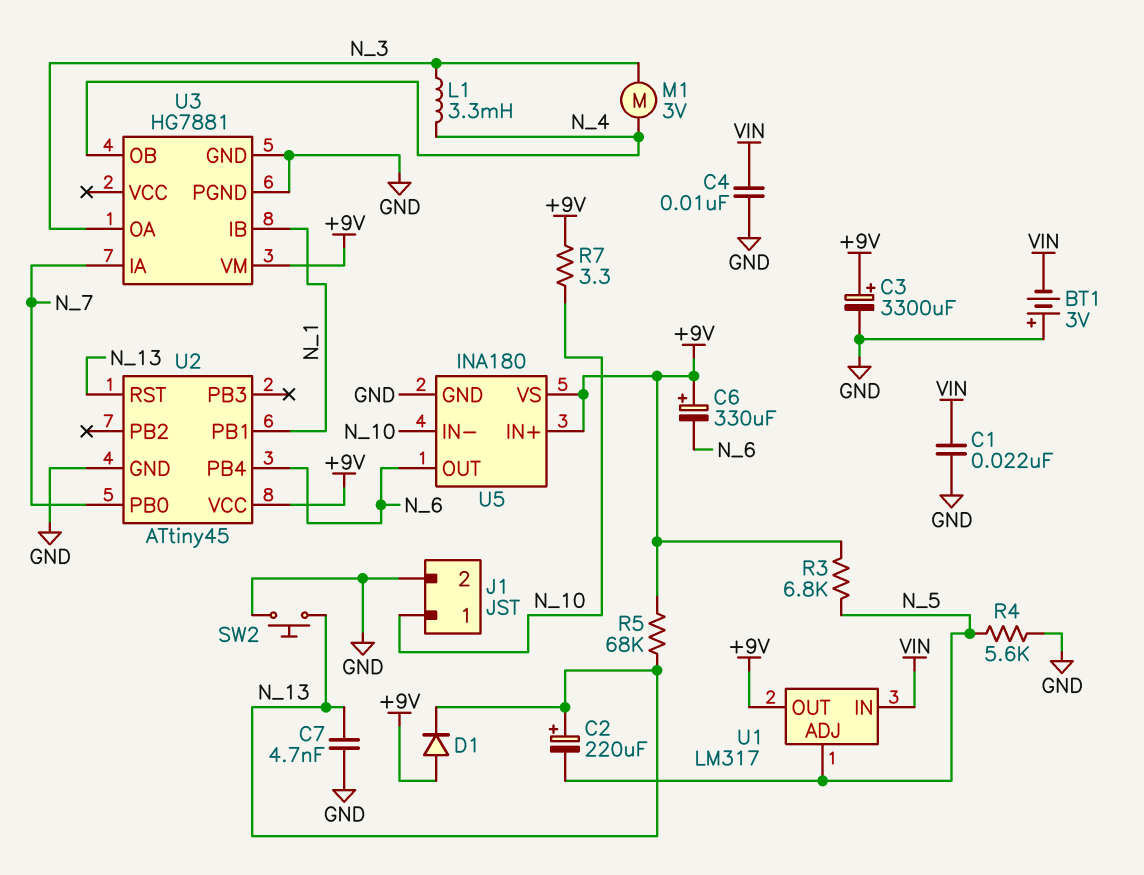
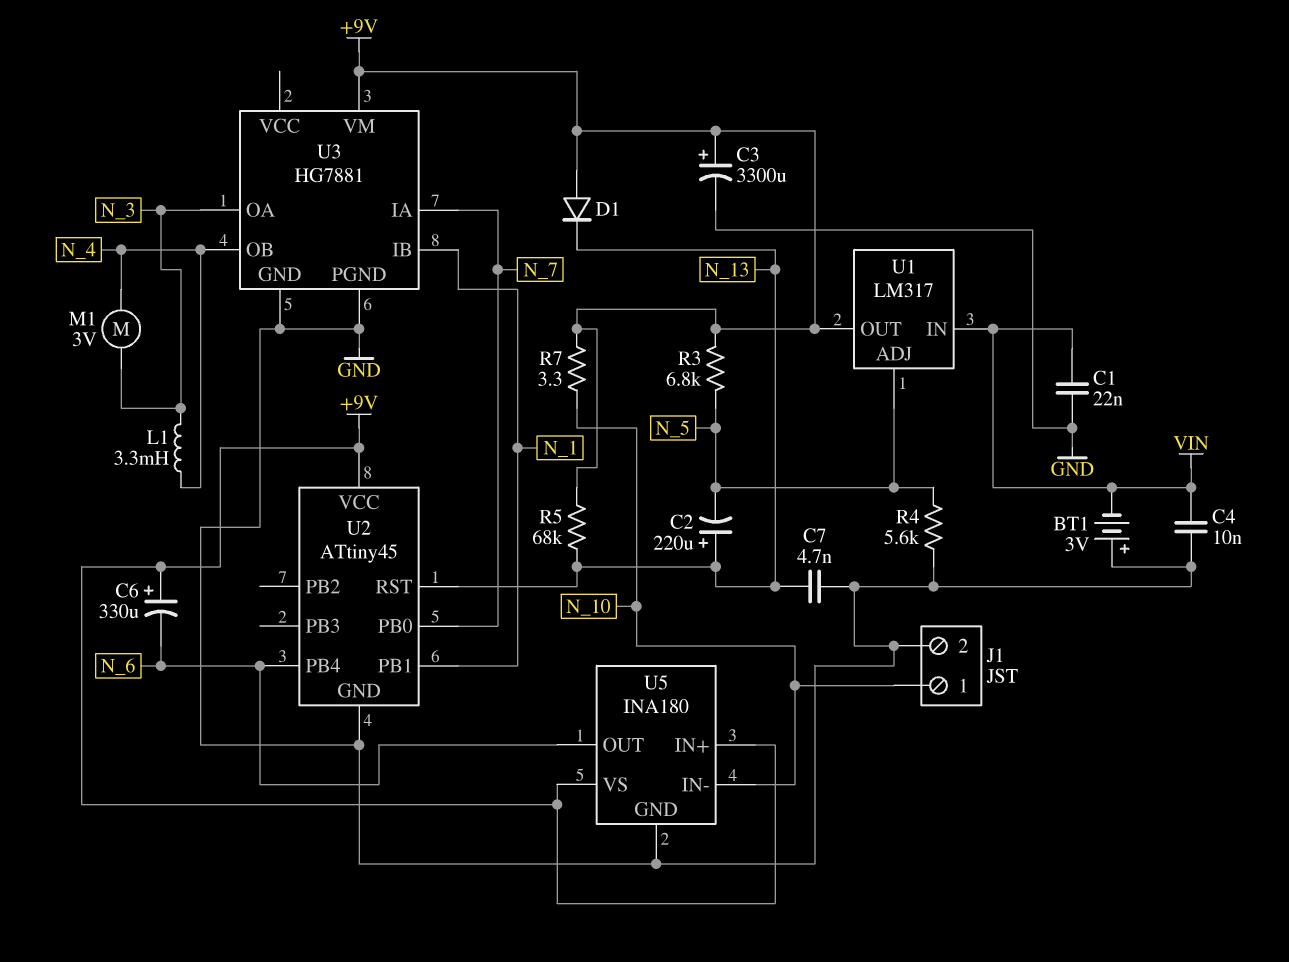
SW2: button (GND, N_13) -> none

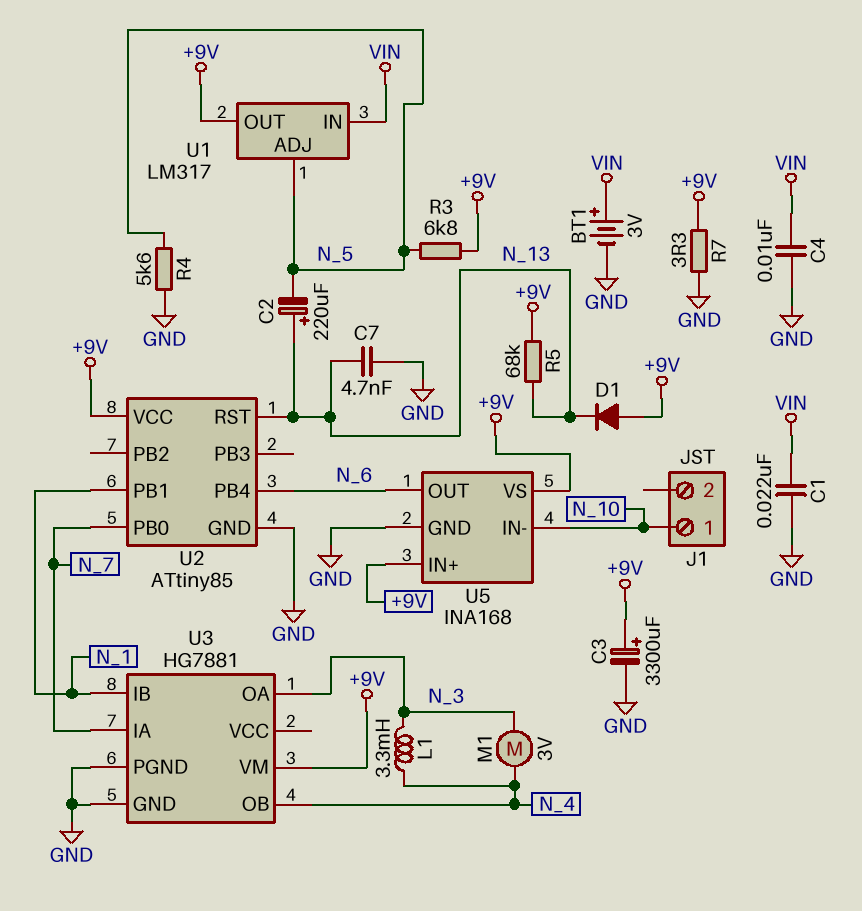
BT1: 3V (plus GND, minus VIN) -> 3V (plus VIN, minus GND)
C6: 330uF (plus +9V, minus N_6) -> none
J1 pin 2: GND -> none
R7: 3.3 (+9V, N_10) -> 3.3 (+9V, GND)
U2: ATtiny45 -> ATtiny85
U5: INA180 -> INA168

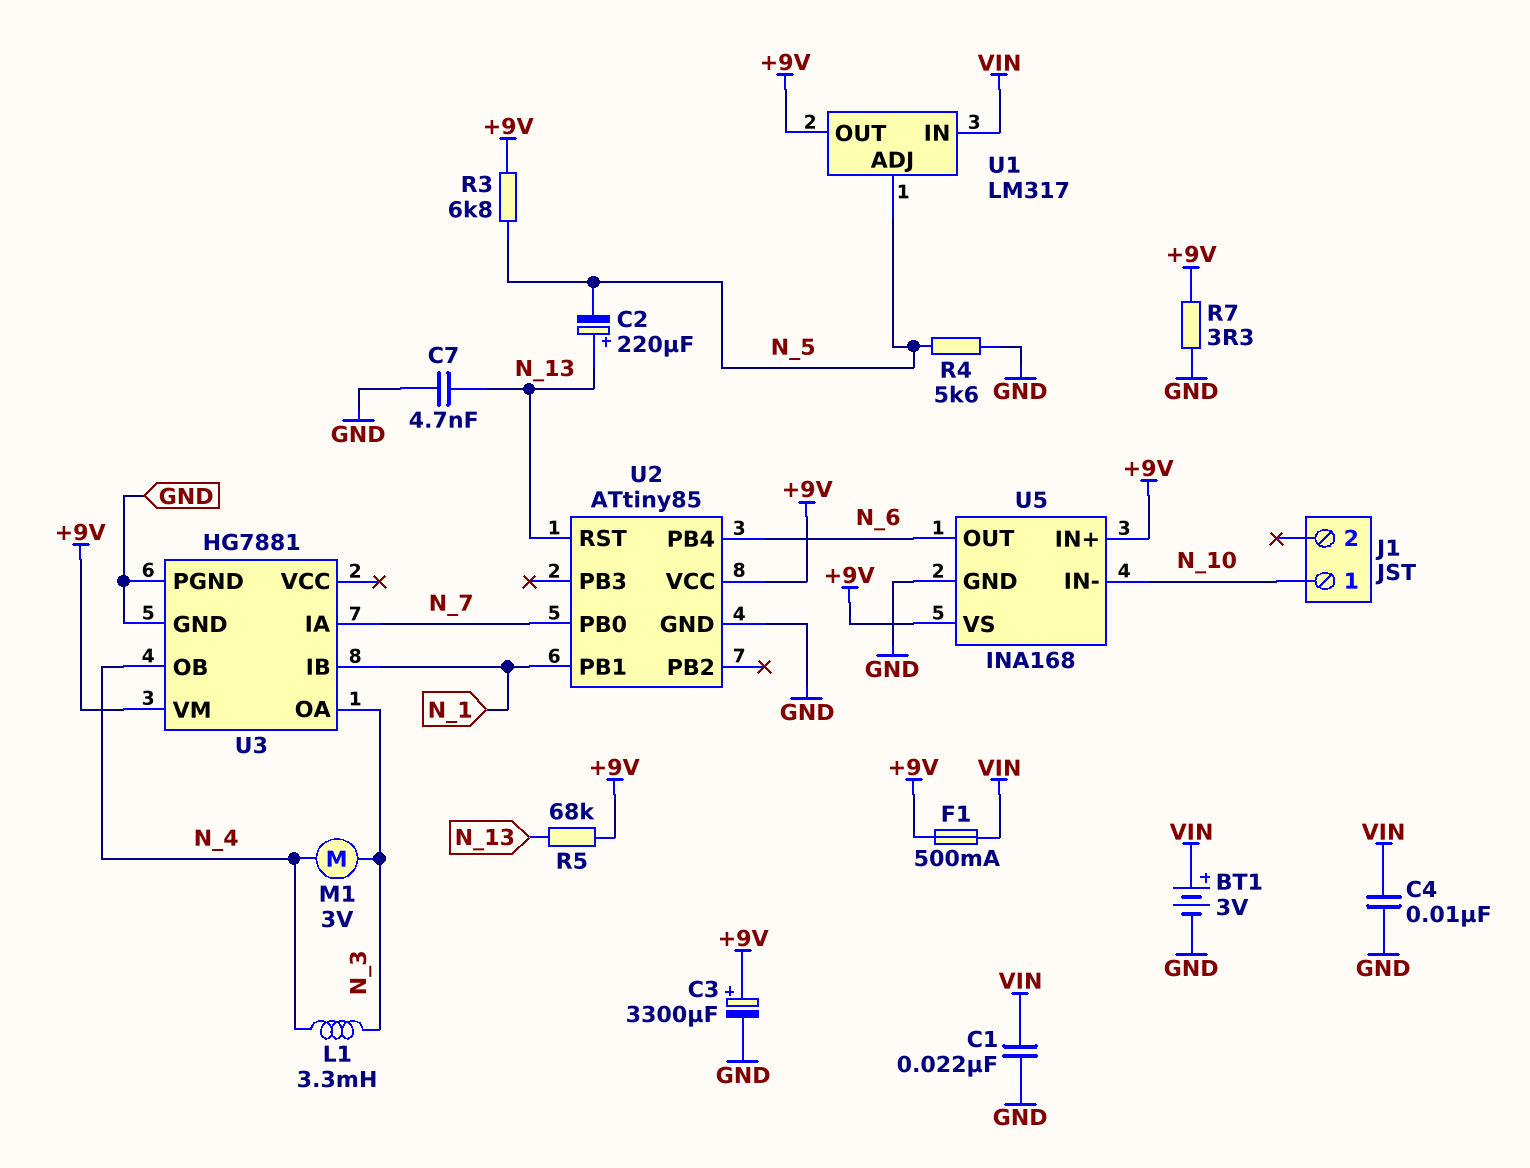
D1: diode (A +9V, K N_13) -> none
F1: none -> 500mA (+9V, VIN)

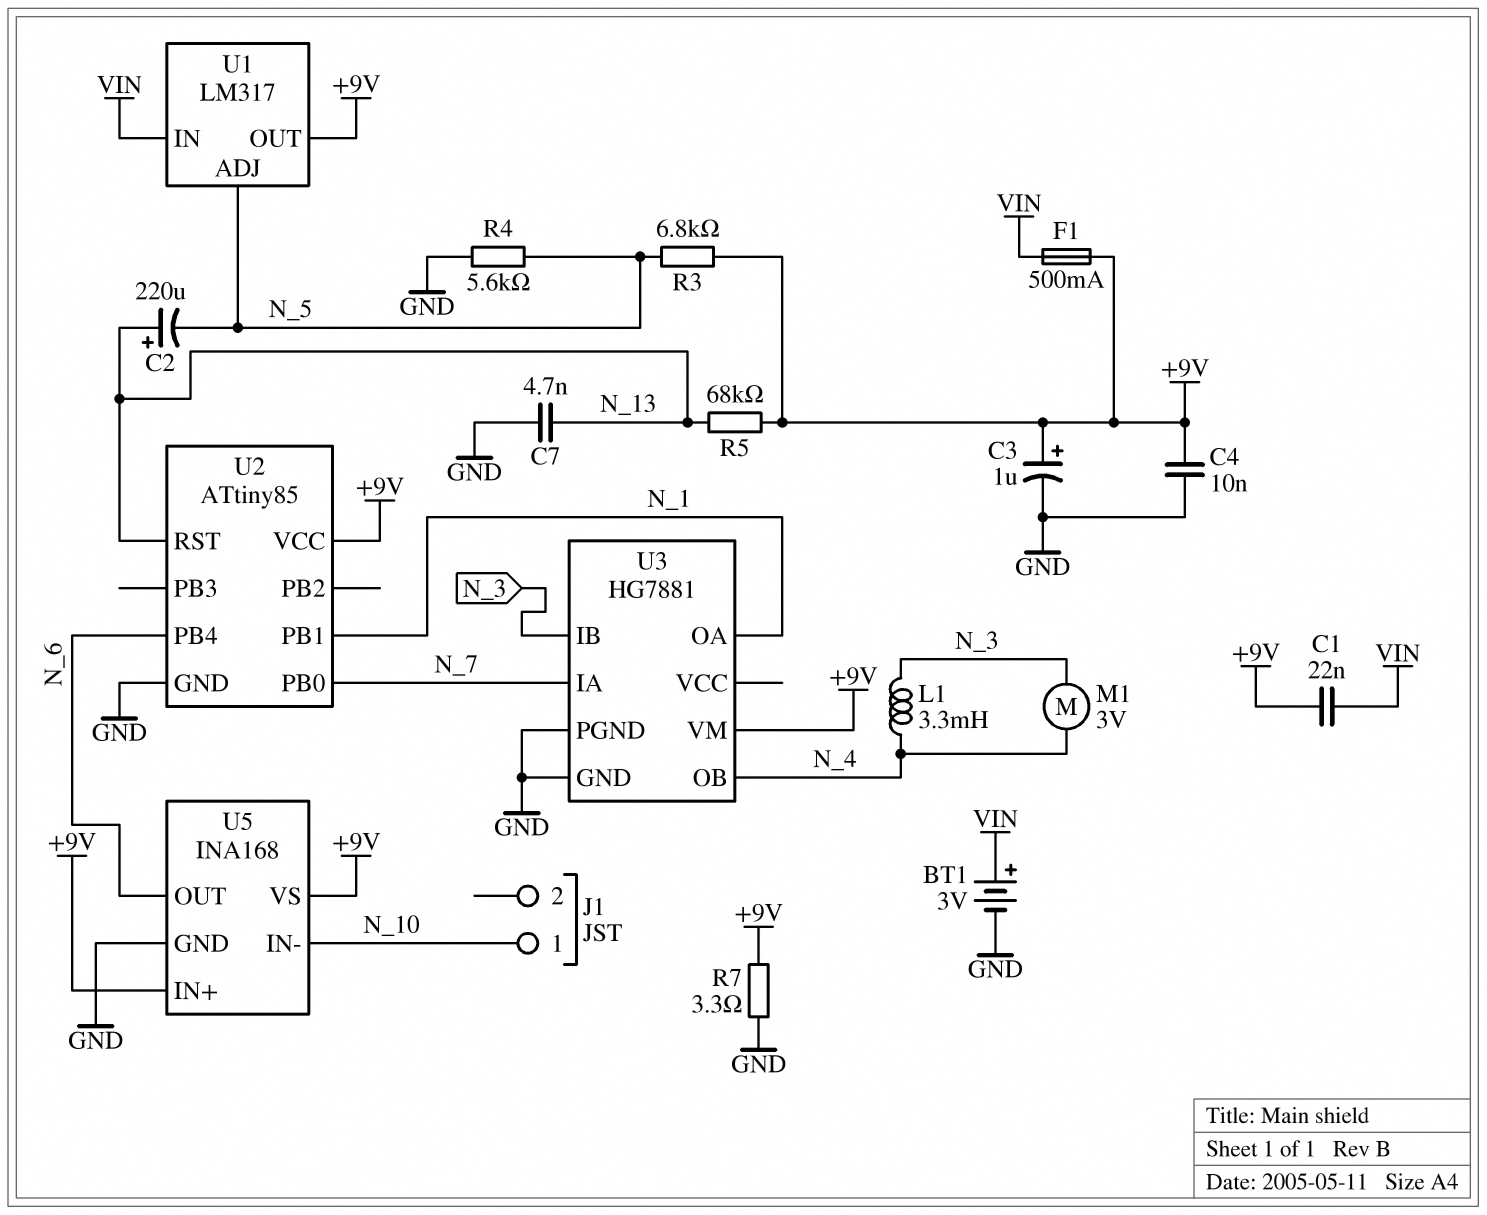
C1: 22nF (GND, VIN) -> 22nF (+9V, VIN)
C3: 3300uF (plus +9V, minus GND) -> 1uF (plus +9V, minus GND)
C4: 10nF (GND, VIN) -> 10nF (+9V, GND)
U3 pin IB: N_1 -> N_3
U3 pin OA: N_3 -> N_1

